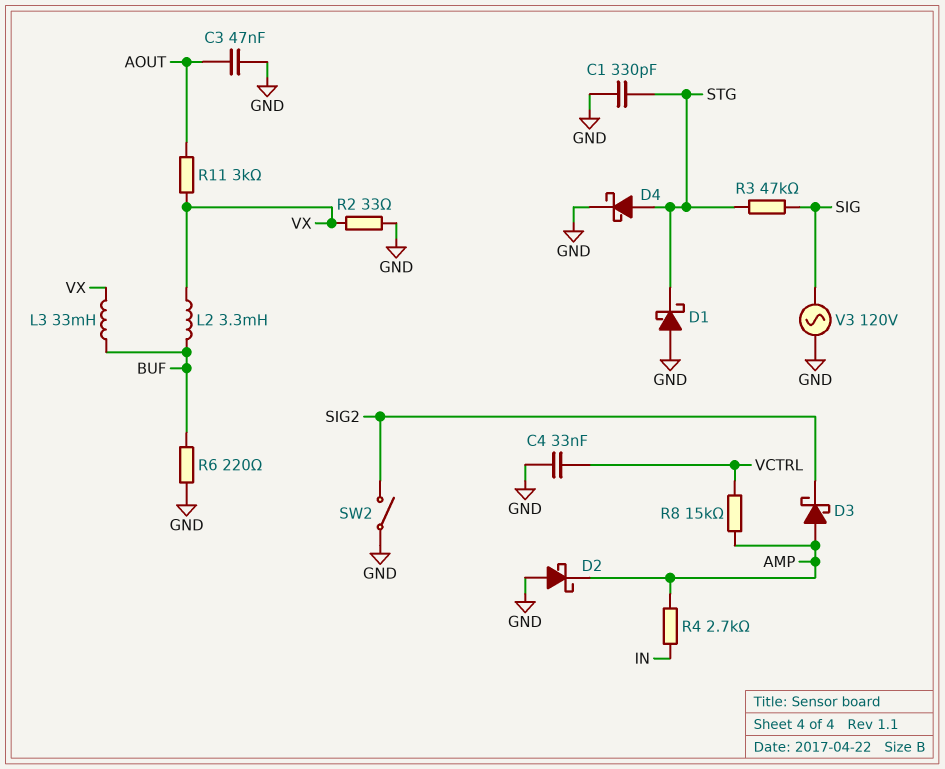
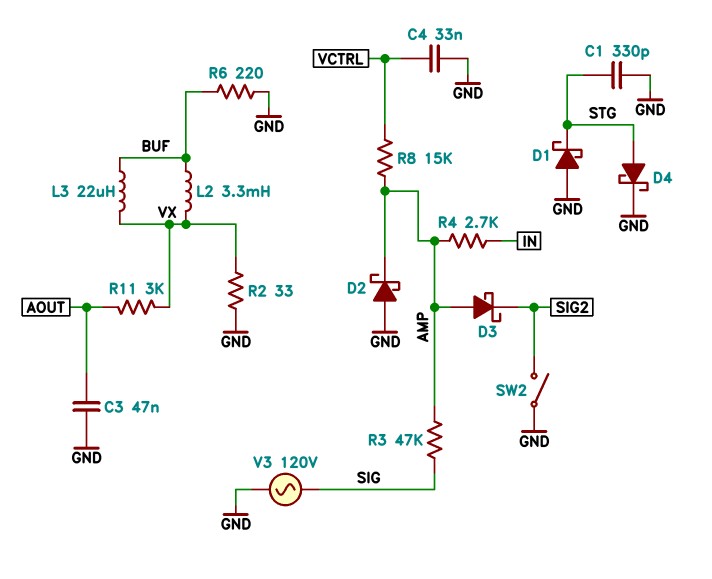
L3: 33mH (BUF, VX) -> 22uH (BUF, VX)
R3: 47k (SIG, STG) -> 47k (AMP, SIG)

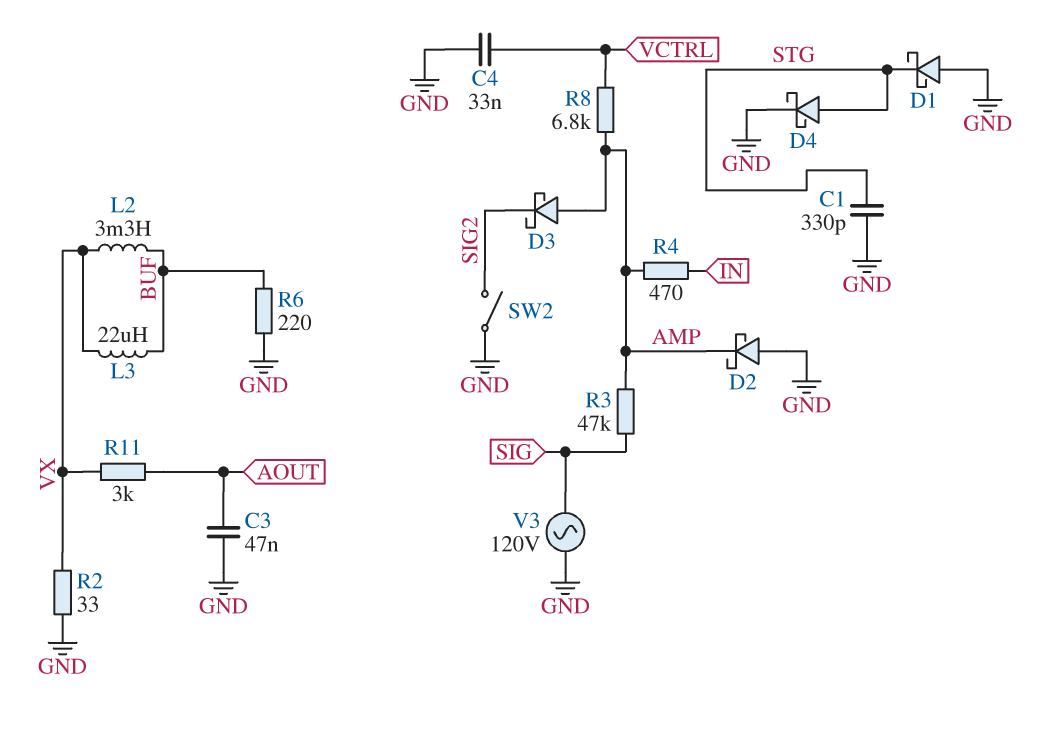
R4: 2.7k (AMP, IN) -> 470 (AMP, IN)
R8: 15k (AMP, VCTRL) -> 6.8k (AMP, VCTRL)

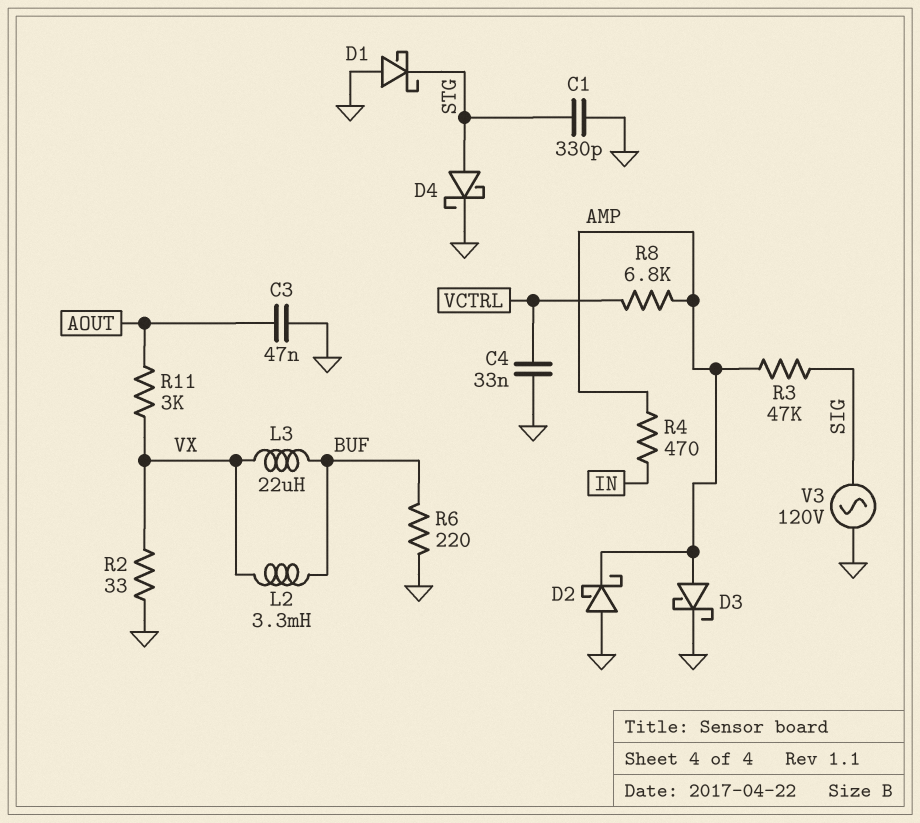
D3: schottky (A AMP, K SIG2) -> schottky (A AMP, K GND)
SW2: switch (GND, SIG2) -> none

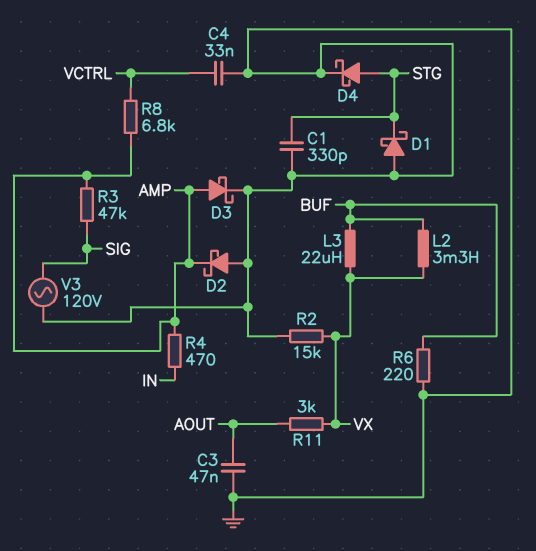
R2: 33 (GND, VX) -> 15k (GND, VX)

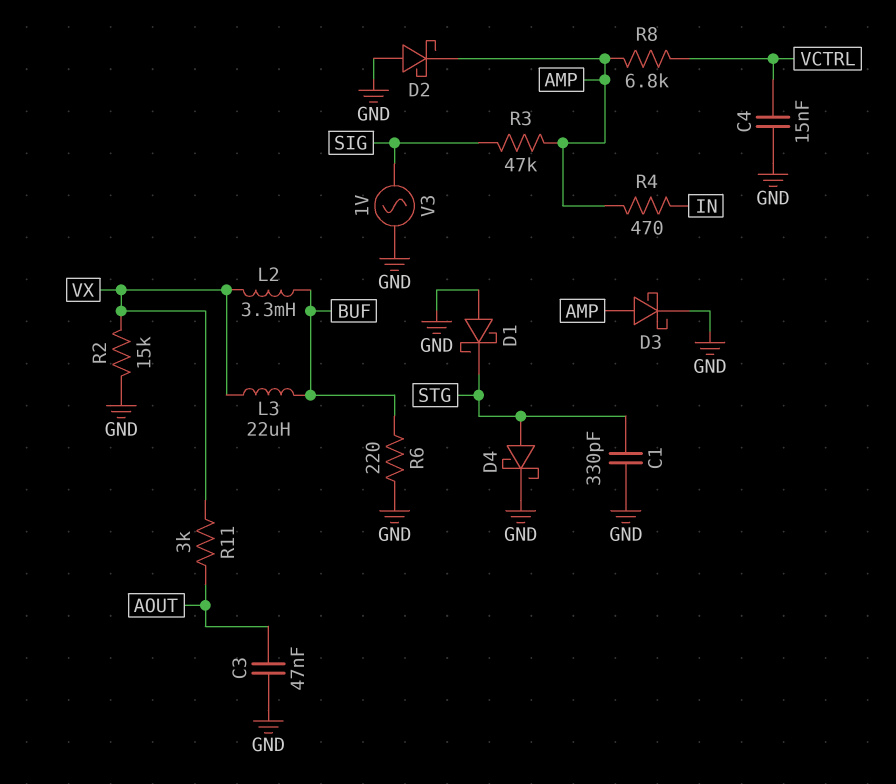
C4: 33nF (GND, VCTRL) -> 15nF (GND, VCTRL)
V3: AC 120V (GND, SIG) -> AC 1V (GND, SIG)

